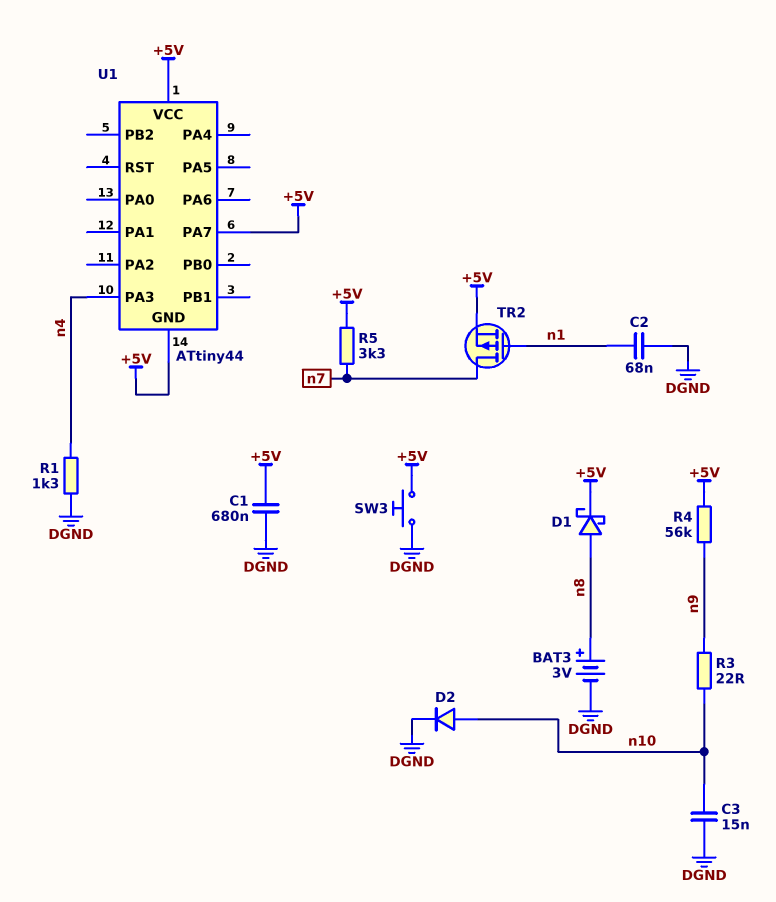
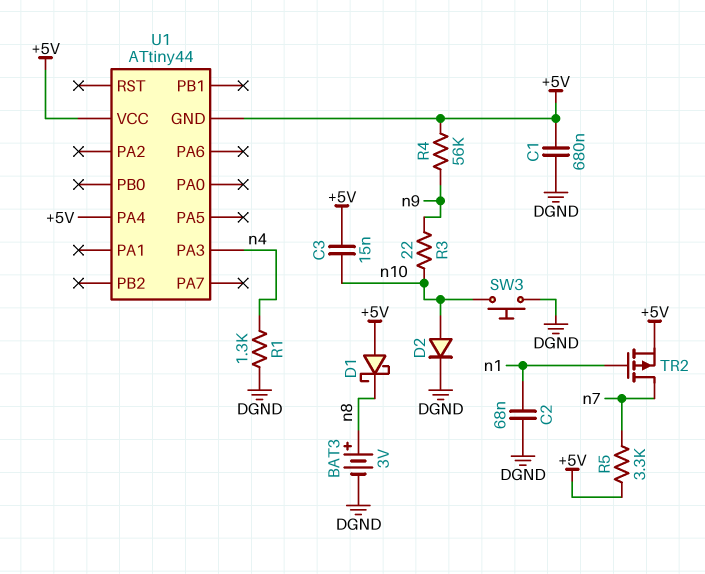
C3: 15nF (DGND, n10) -> 15nF (+5V, n10)
D1: schottky (A n8, K +5V) -> schottky (A +5V, K n8)
SW3: button (+5V, DGND) -> button (DGND, n10)
U1 pin PA4: none -> +5V
U1 pin PA7: +5V -> none

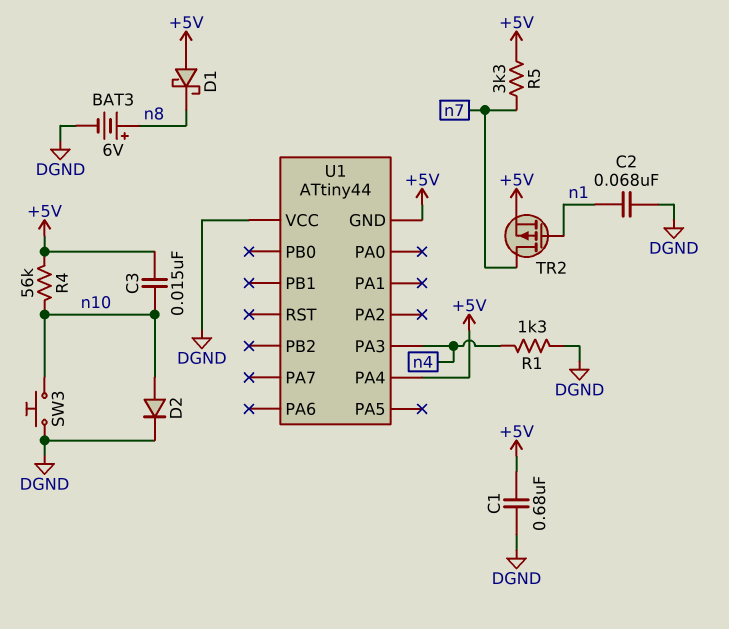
BAT3: 3V (plus n8, minus DGND) -> 6V (plus n8, minus DGND)
R3: 22 (n9, n10) -> none
R4: 56k (+5V, n9) -> 56k (+5V, n10)
U1 pin VCC: +5V -> DGND

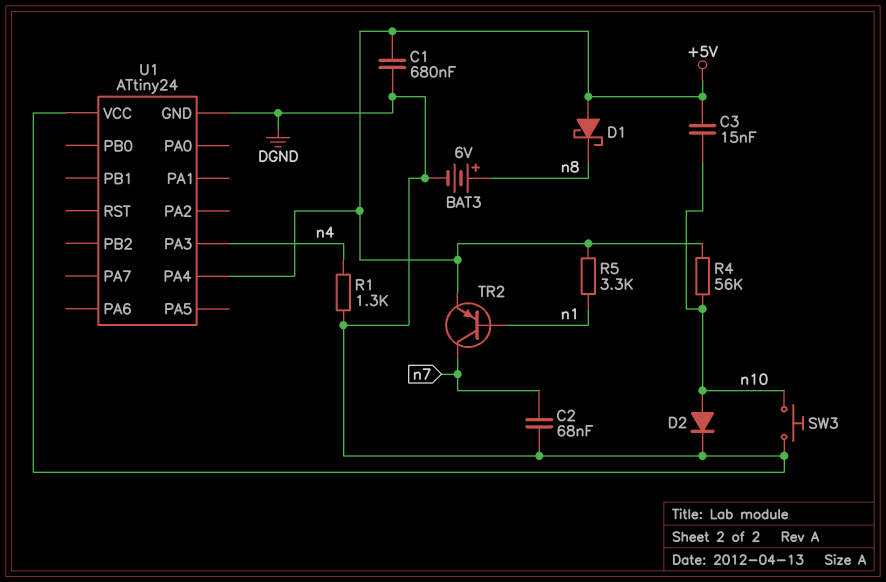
C2: 68nF (DGND, n1) -> 68nF (DGND, n7)
R5: 3.3k (+5V, n7) -> 3.3k (+5V, n1)
TR2: PMOS (G n1, D n7, S +5V) -> PNP (B n1, C n7, E +5V)
U1: ATtiny44 -> ATtiny24
U1 pin GND: +5V -> DGND

